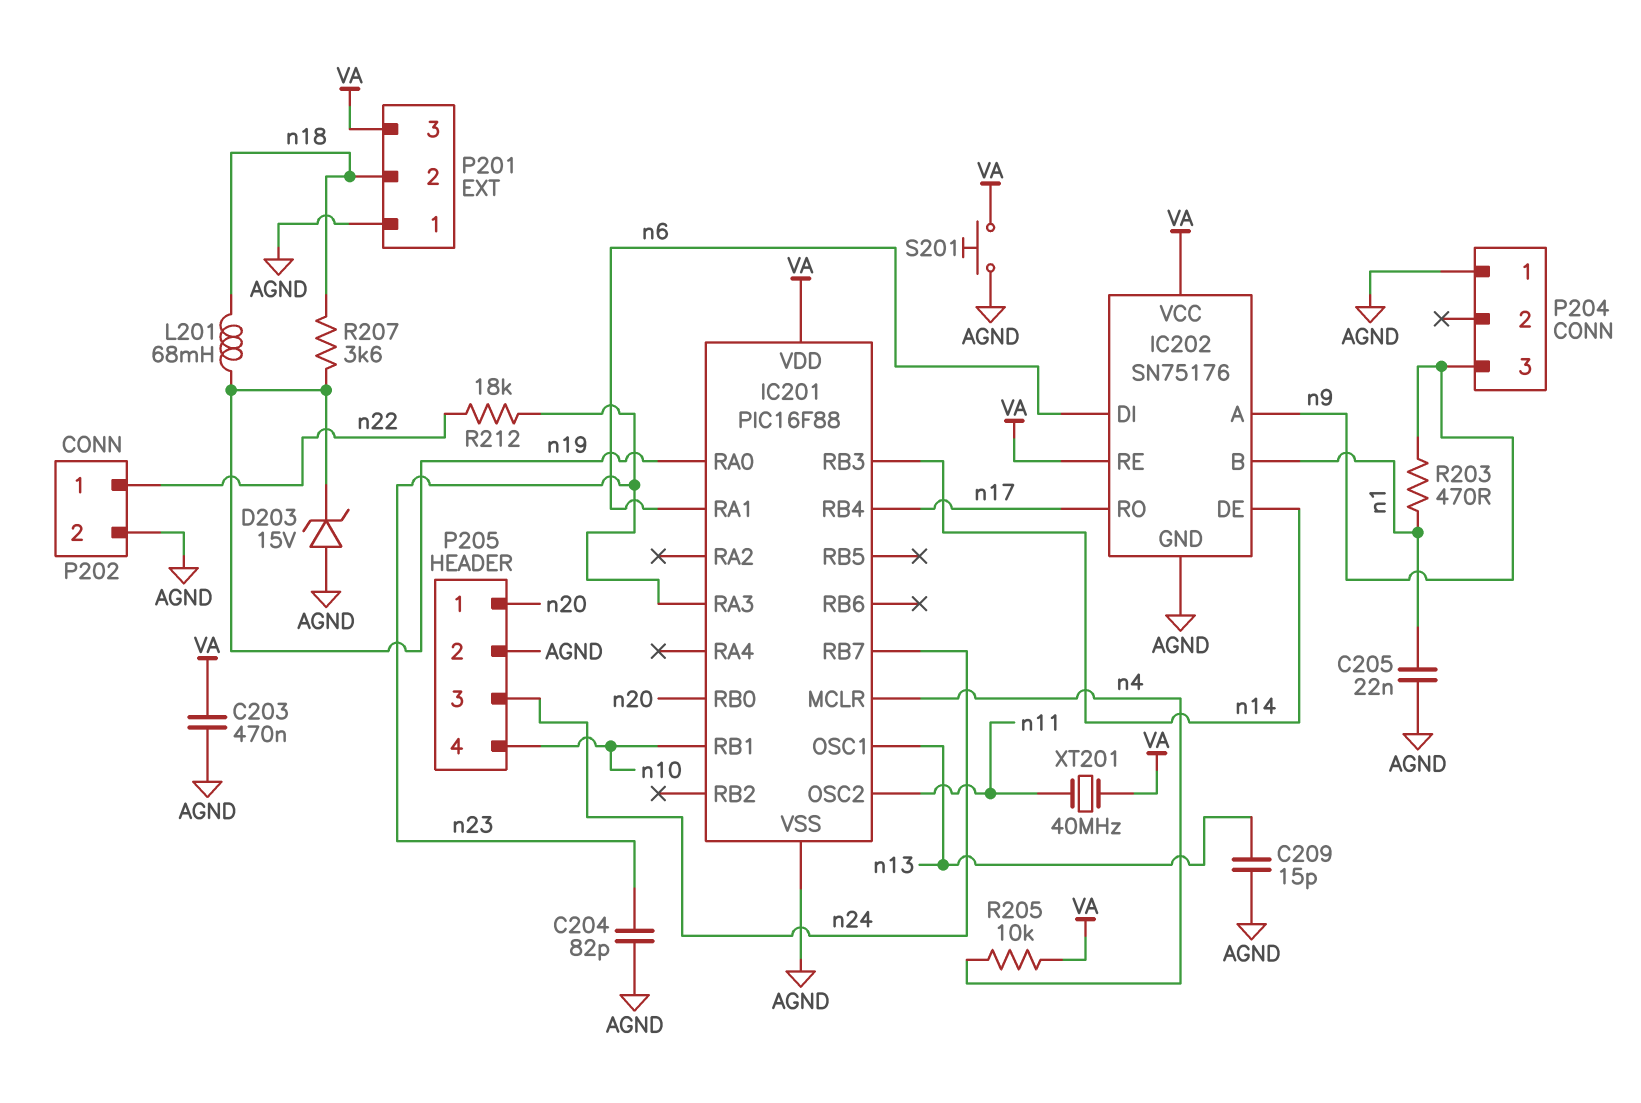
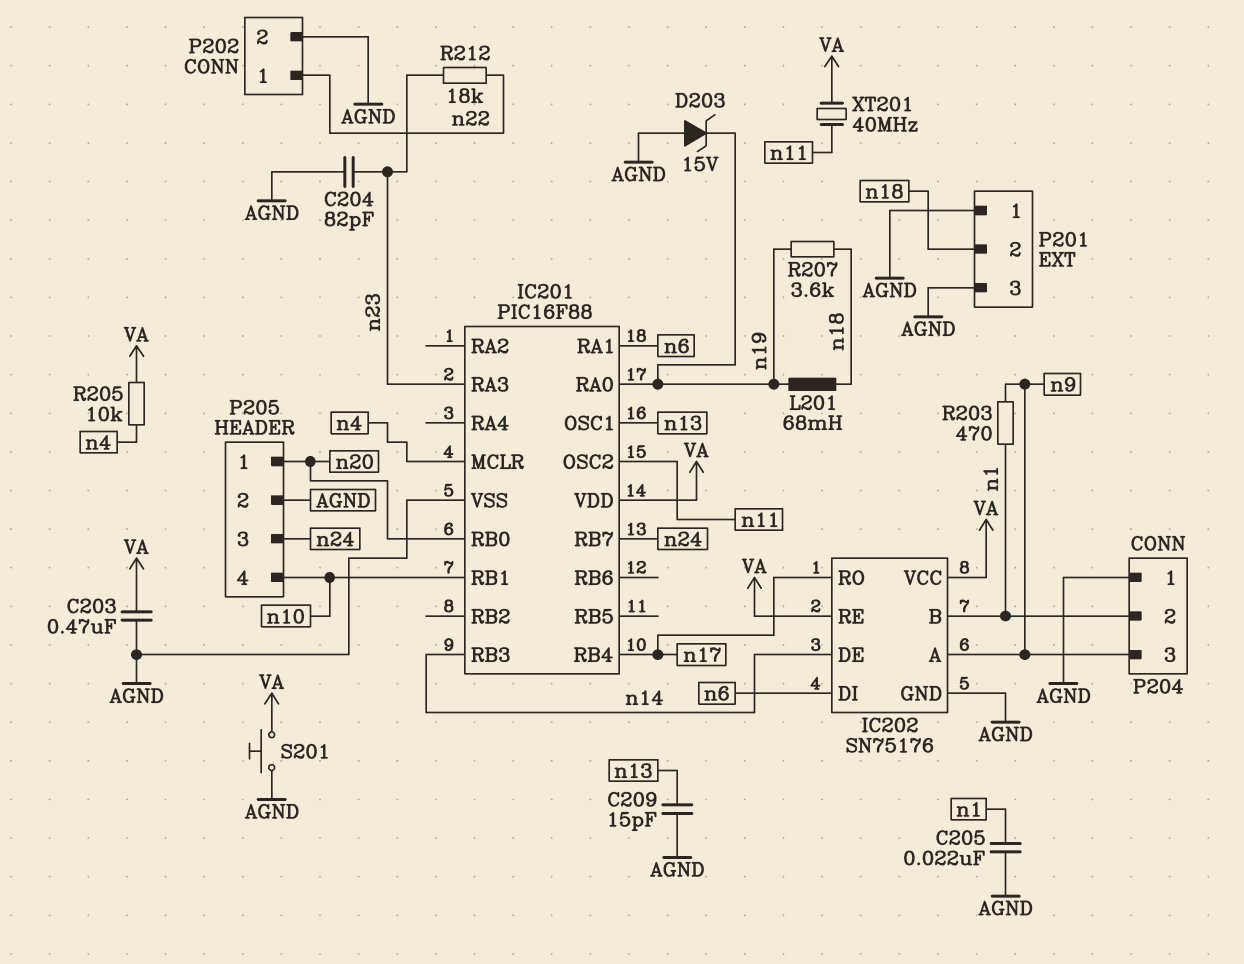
P201 pin 3: VA -> AGND
P204 pin 2: none -> n1

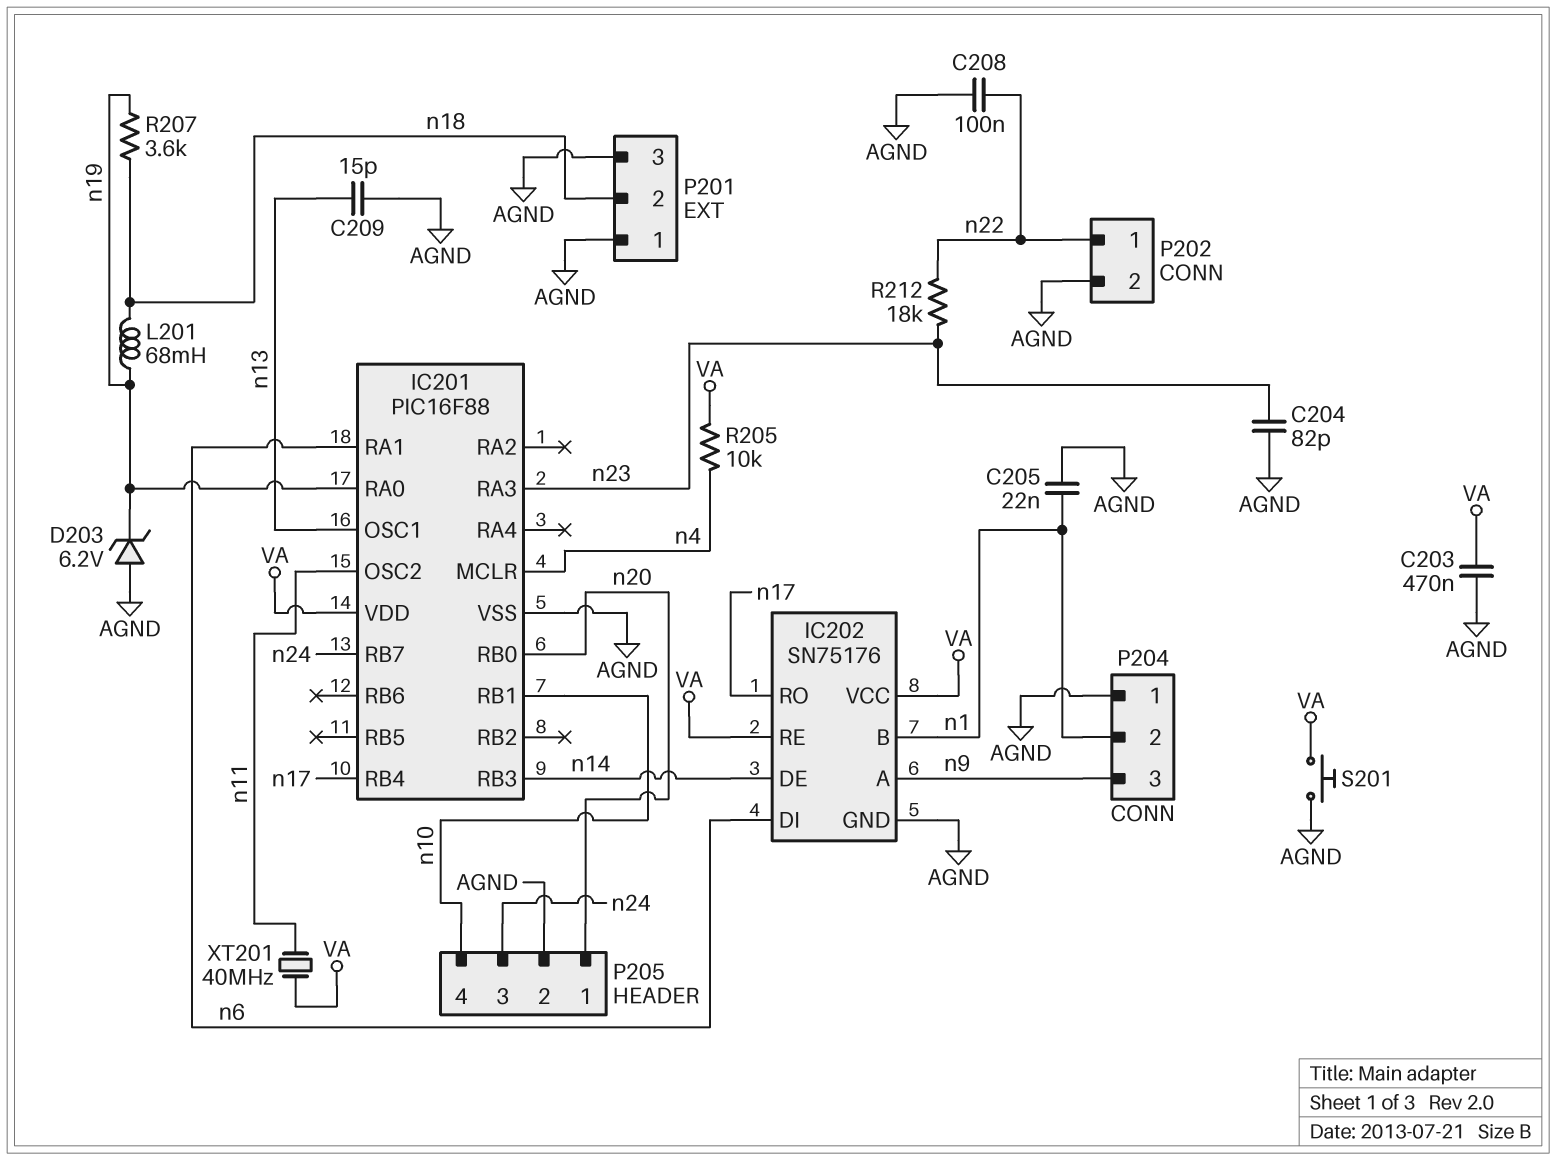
C208: none -> 100nF (AGND, n22)
D203: zener 15V (A AGND, K n19) -> zener 6.2V (A AGND, K n19)
R203: 470 (n1, n9) -> none

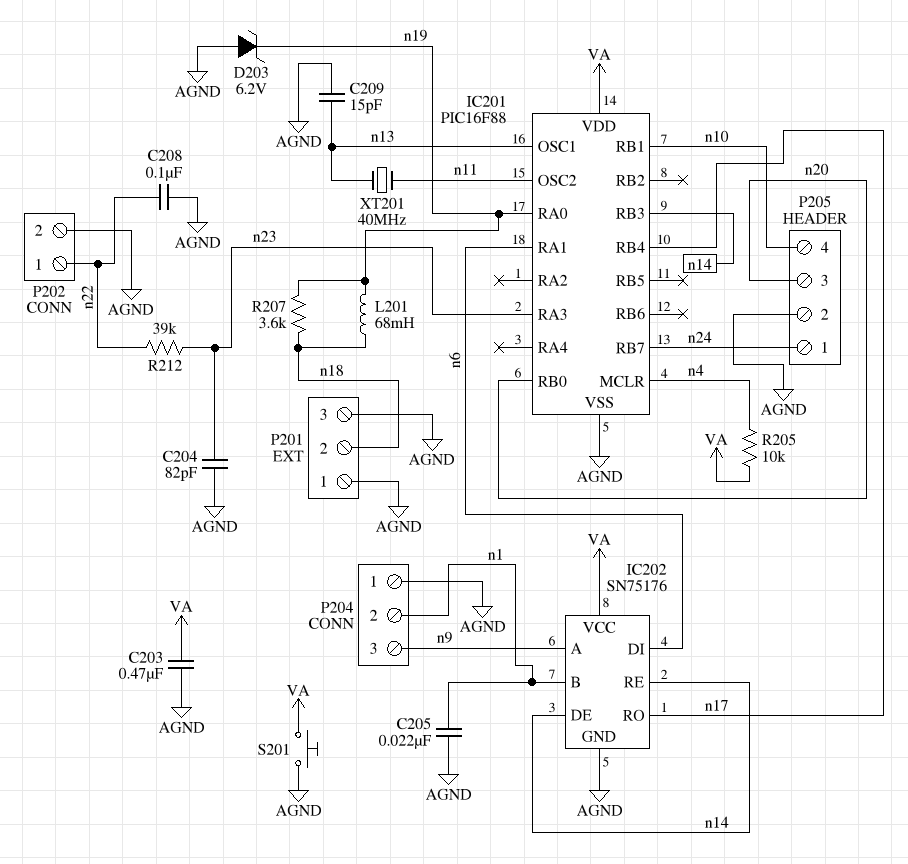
IC202 pin RE: VA -> n14
P205 pin 1: n20 -> n24
P205 pin 3: n24 -> n20
R212: 18k (n22, n23) -> 39k (n22, n23)
XT201: 40MHz (VA, n11) -> 40MHz (n11, n13)

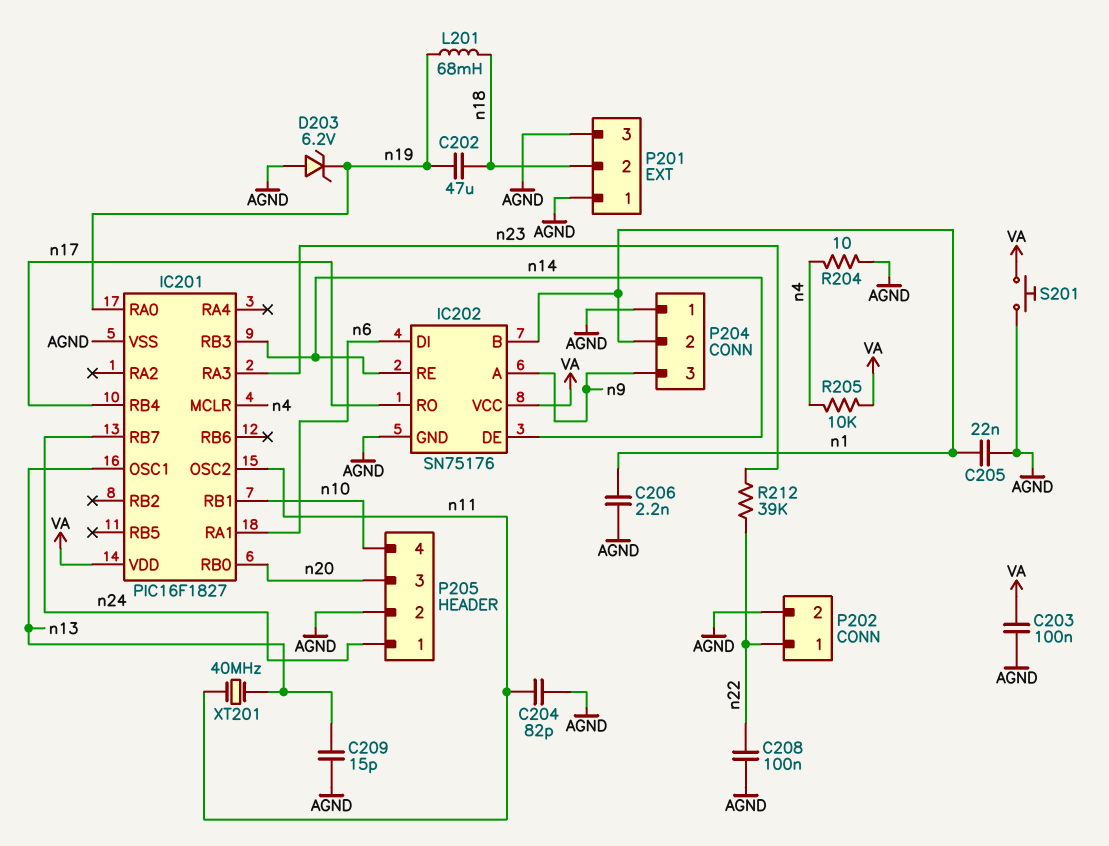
C202: none -> 47uF (n18, n19)
C203: 470nF (AGND, VA) -> 100nF (AGND, VA)
C204: 82pF (AGND, n23) -> 82pF (AGND, n11)
C206: none -> 2.2nF (AGND, n1)
IC201: PIC16F88 -> PIC16F1827
R204: none -> 10 (AGND, n4)
R207: 3.6k (n18, n19) -> none

